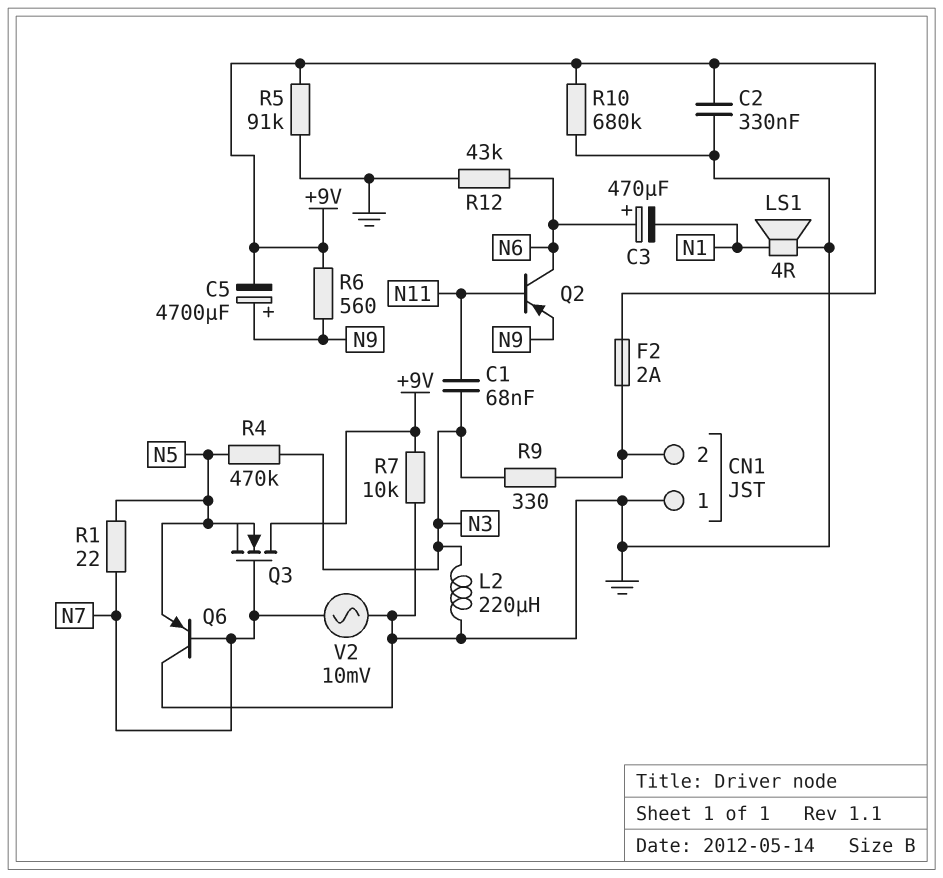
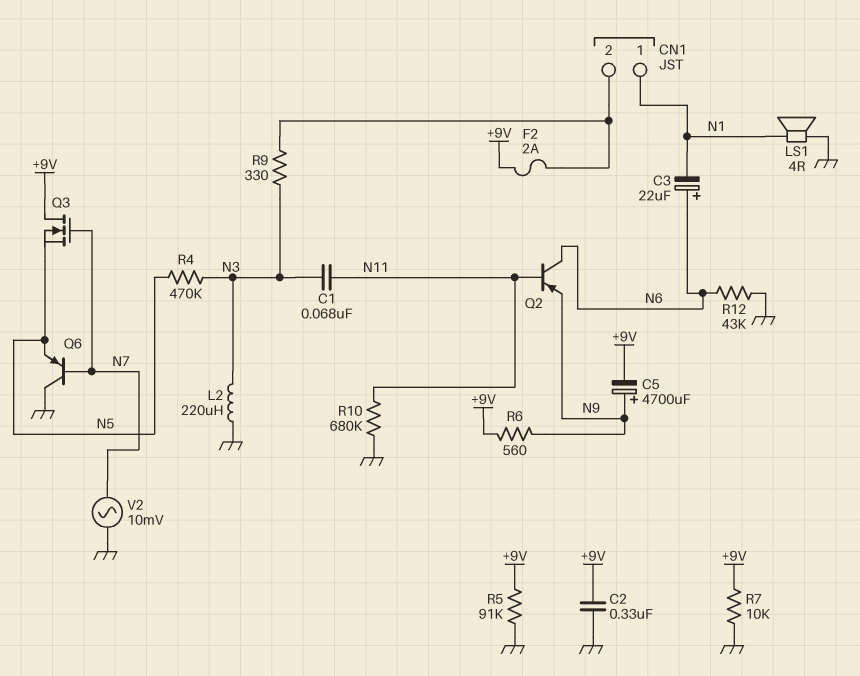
C3: 470uF (plus N6, minus N1) -> 22uF (plus N6, minus N1)
CN1 pin 1: GND -> N1
R1: 22 (N5, N7) -> none
R10: 680k (+9V, GND) -> 680k (GND, N11)

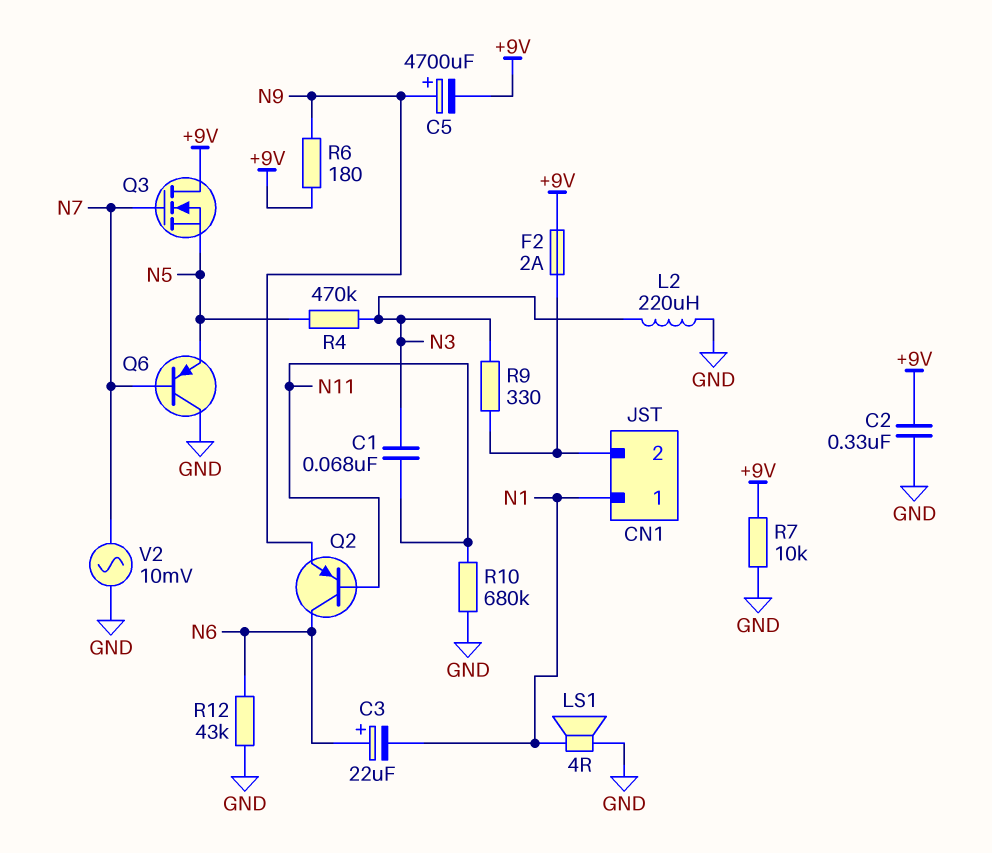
R5: 91k (+9V, GND) -> none
R6: 560 (+9V, N9) -> 180 (+9V, N9)

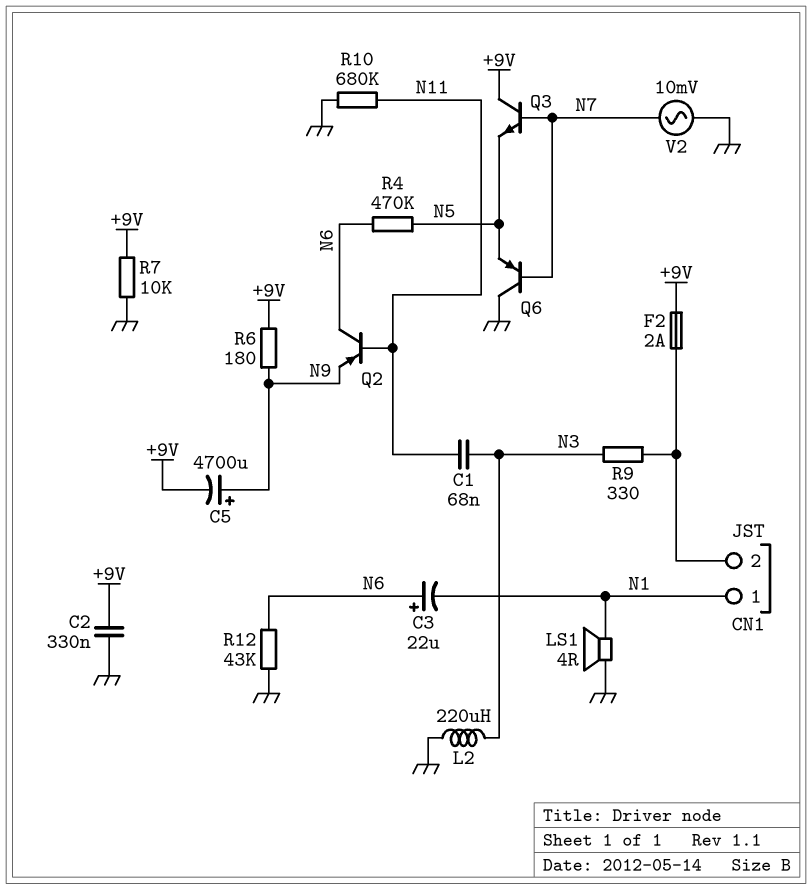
Q3: NMOS (G N7, D +9V, S N5) -> NPN (B N7, C +9V, E N5)
R4: 470k (N3, N5) -> 470k (N5, N6)

